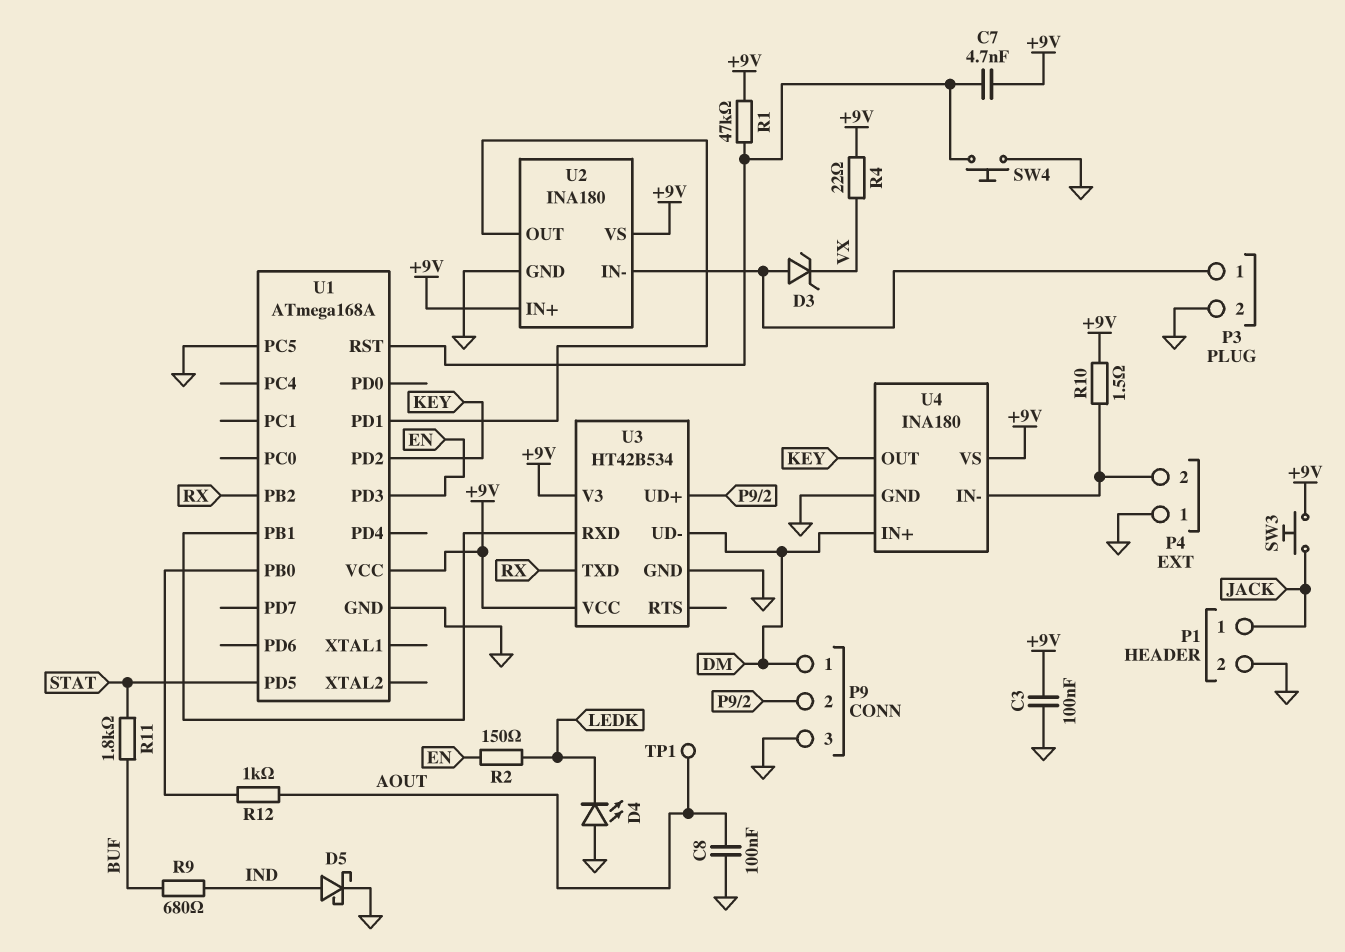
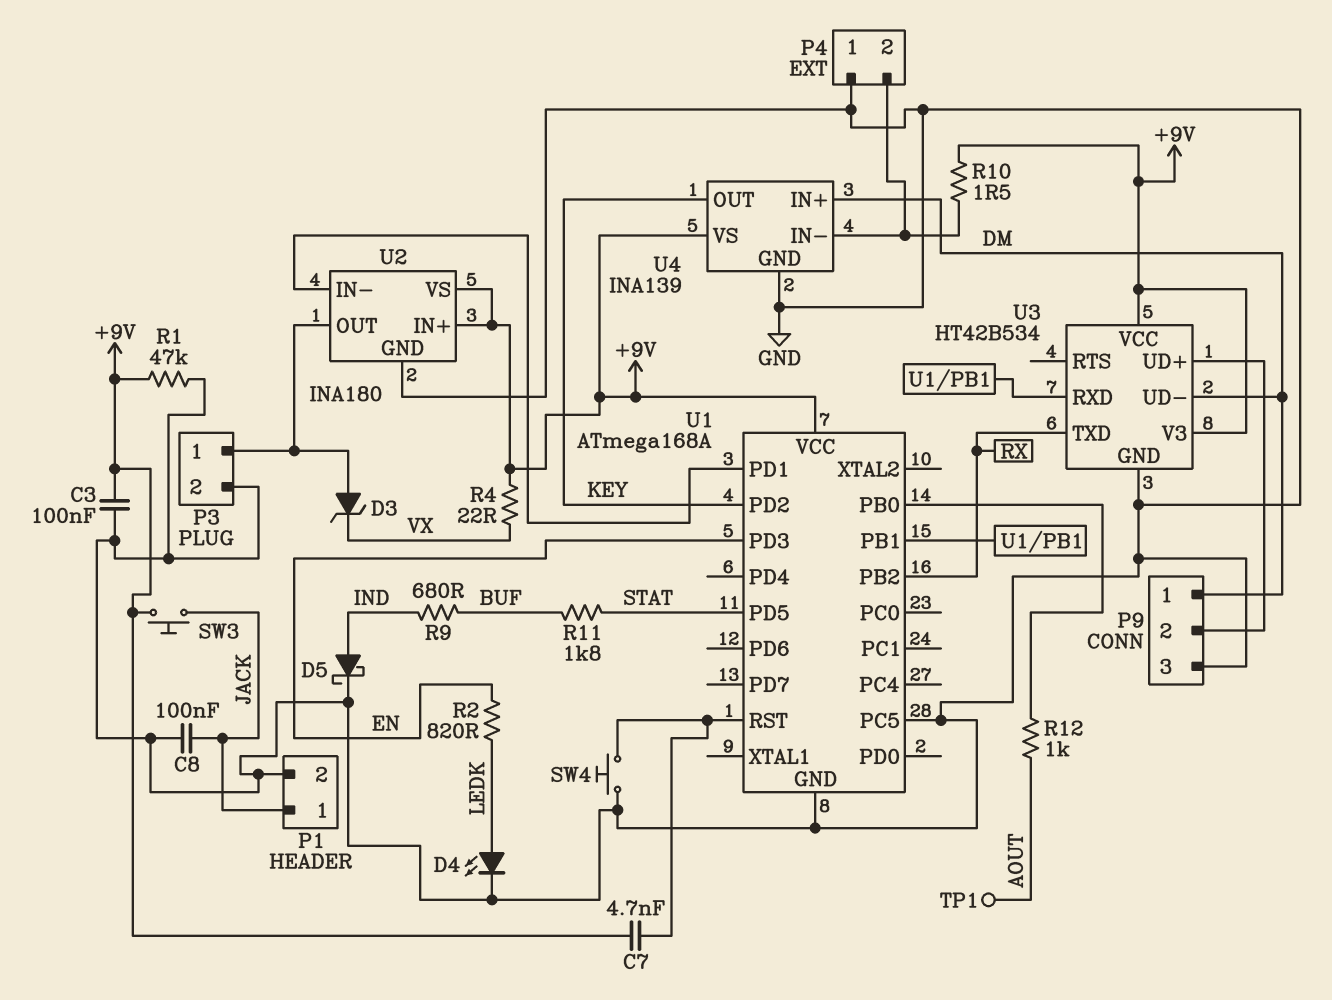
C8: 100nF (AOUT, GND) -> 100nF (GND, JACK)
D4: LED (A GND, K LEDK) -> LED (A LEDK, K GND)
R1: 47k (+9V, U1/RST) -> 47k (+9V, GND)
R2: 150 (EN, LEDK) -> 820 (EN, LEDK)
U2 pin IN-: P3/1 -> U1/PD1
U2 pin OUT: U1/PD1 -> P3/1
U4: INA180 -> INA139

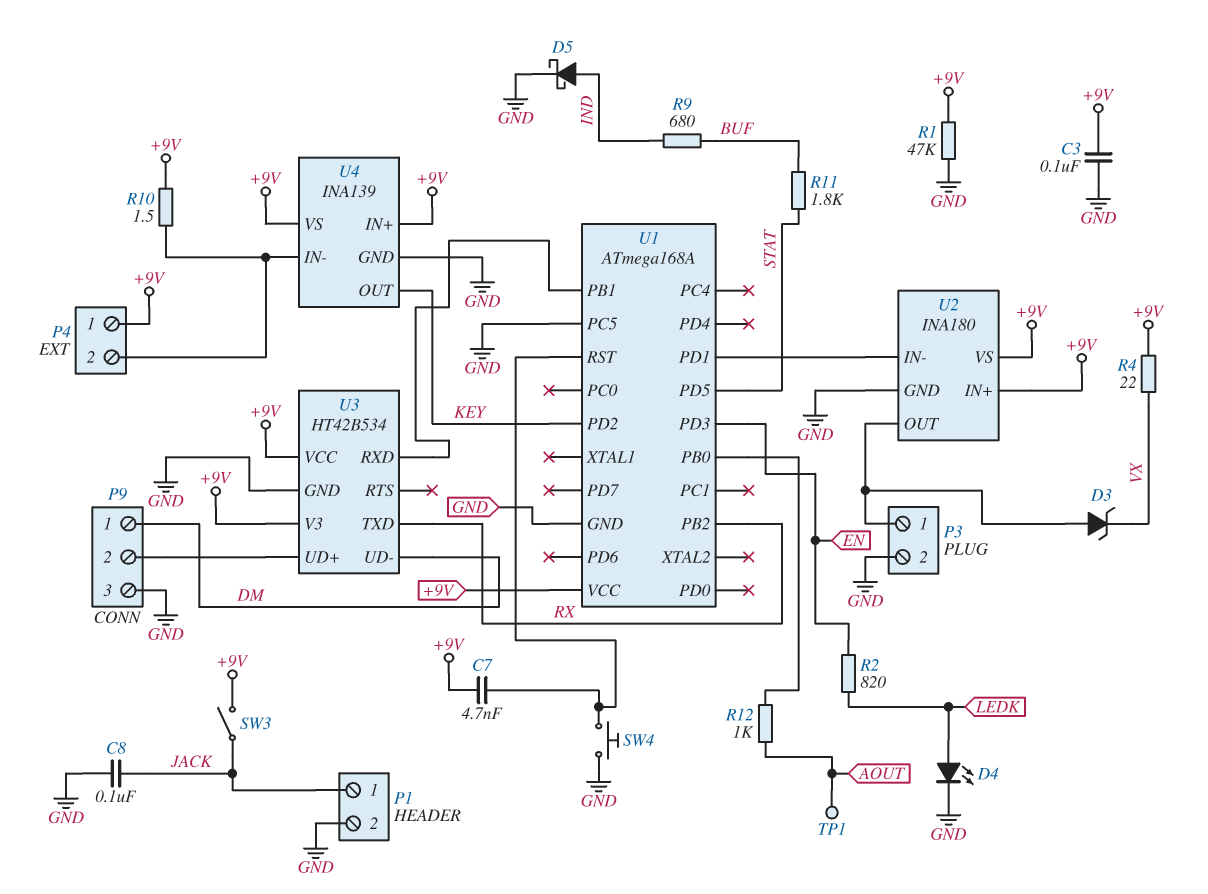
P4 pin 1: GND -> +9V
SW3: button (+9V, JACK) -> switch (+9V, JACK)
U4 pin IN+: DM -> +9V

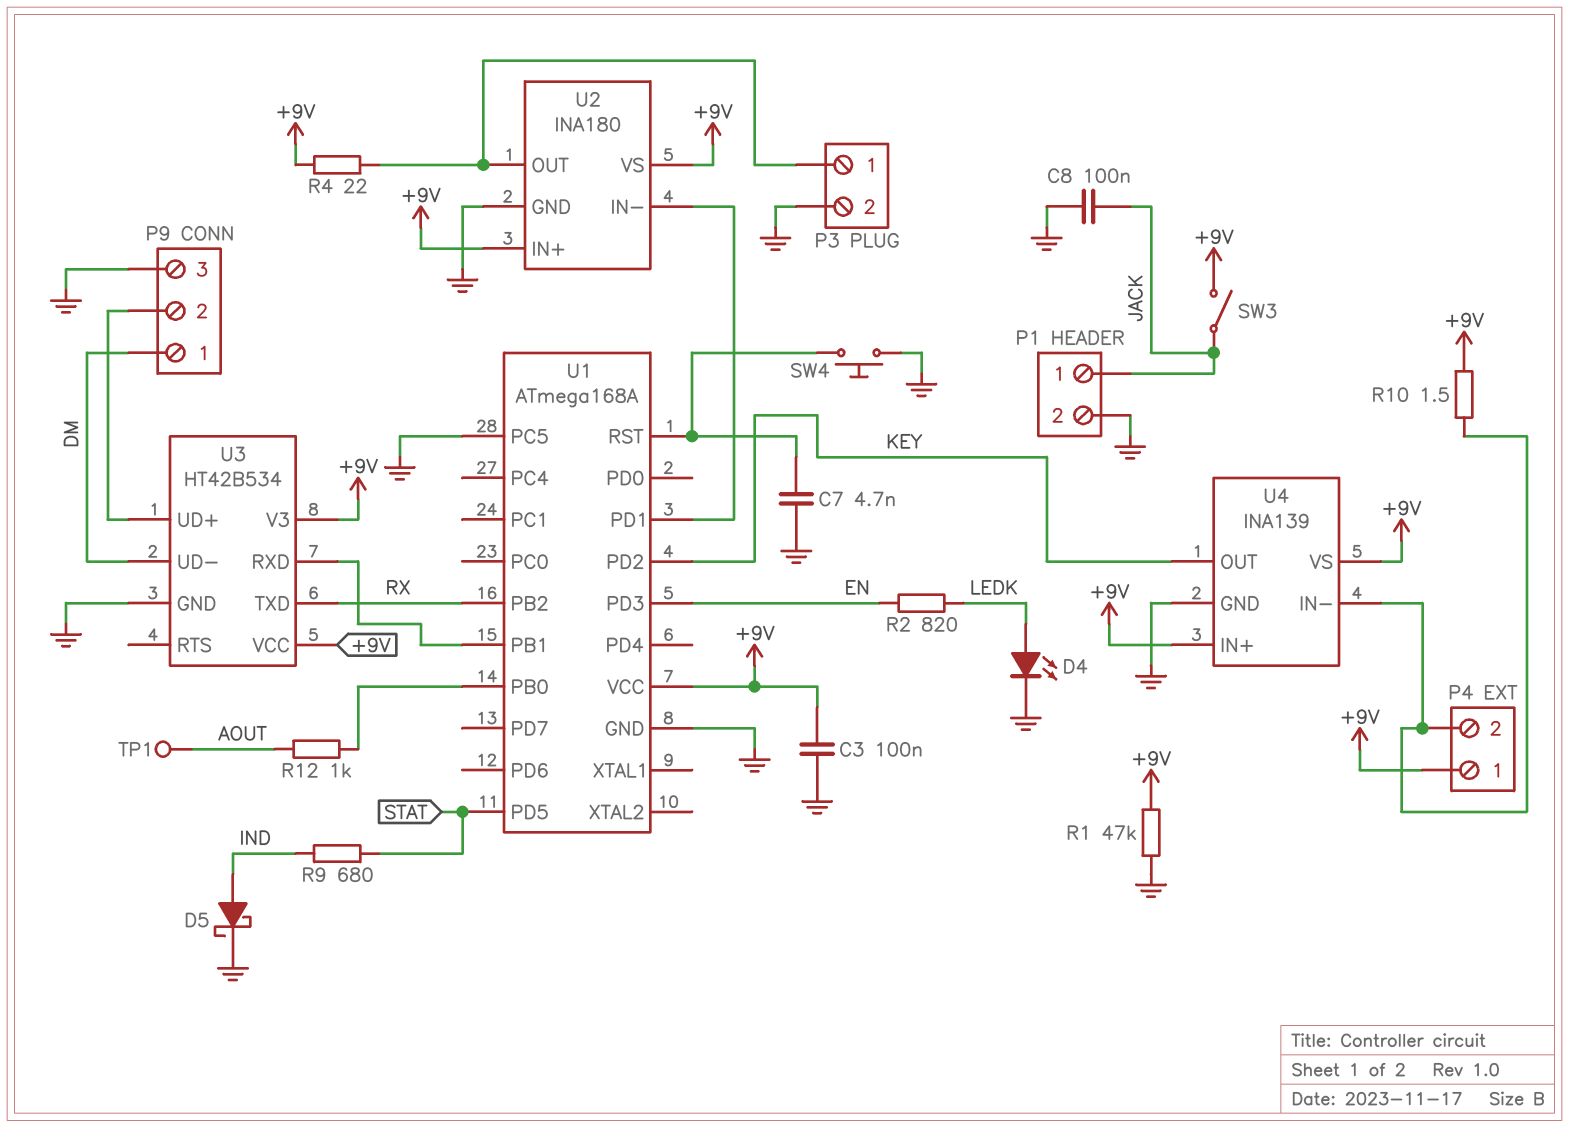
C7: 4.7nF (+9V, U1/RST) -> 4.7nF (GND, U1/RST)
D3: zener (A P3/1, K VX) -> none
R4: 22 (+9V, VX) -> 22 (+9V, P3/1)
R9: 680 (BUF, IND) -> 680 (IND, STAT)
R11: 1.8k (BUF, STAT) -> none

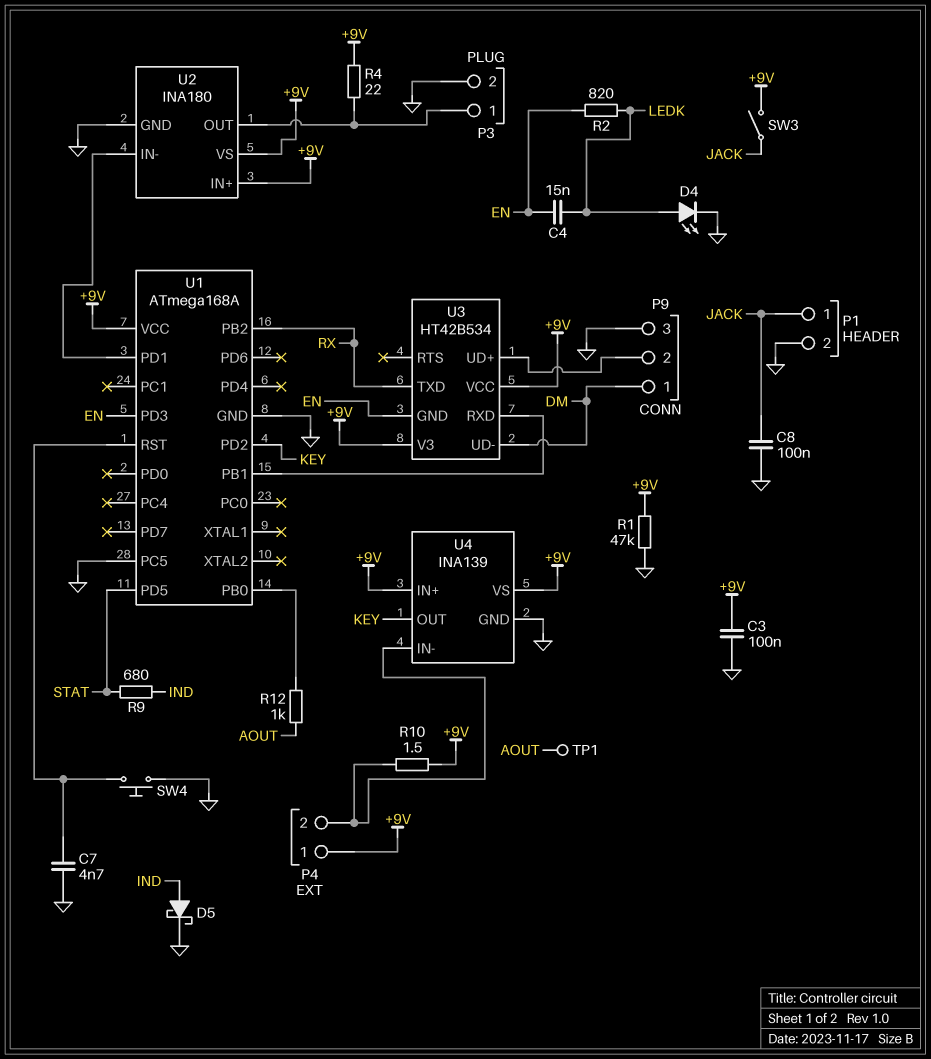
C4: none -> 15nF (EN, LEDK)
U3 pin GND: GND -> EN

